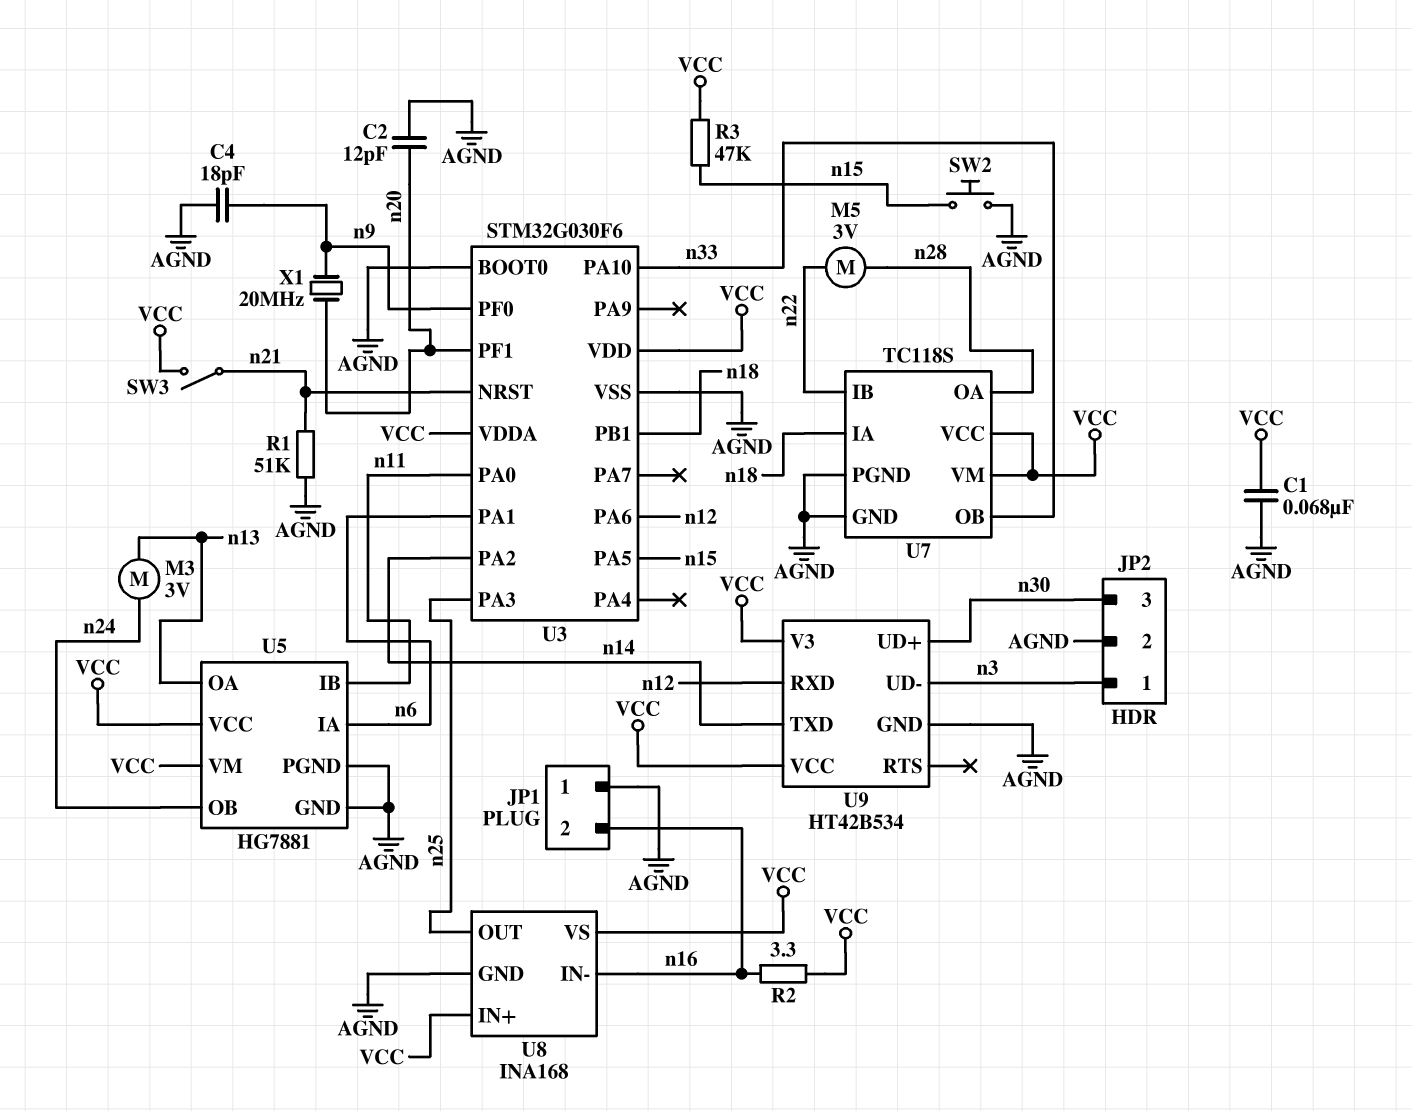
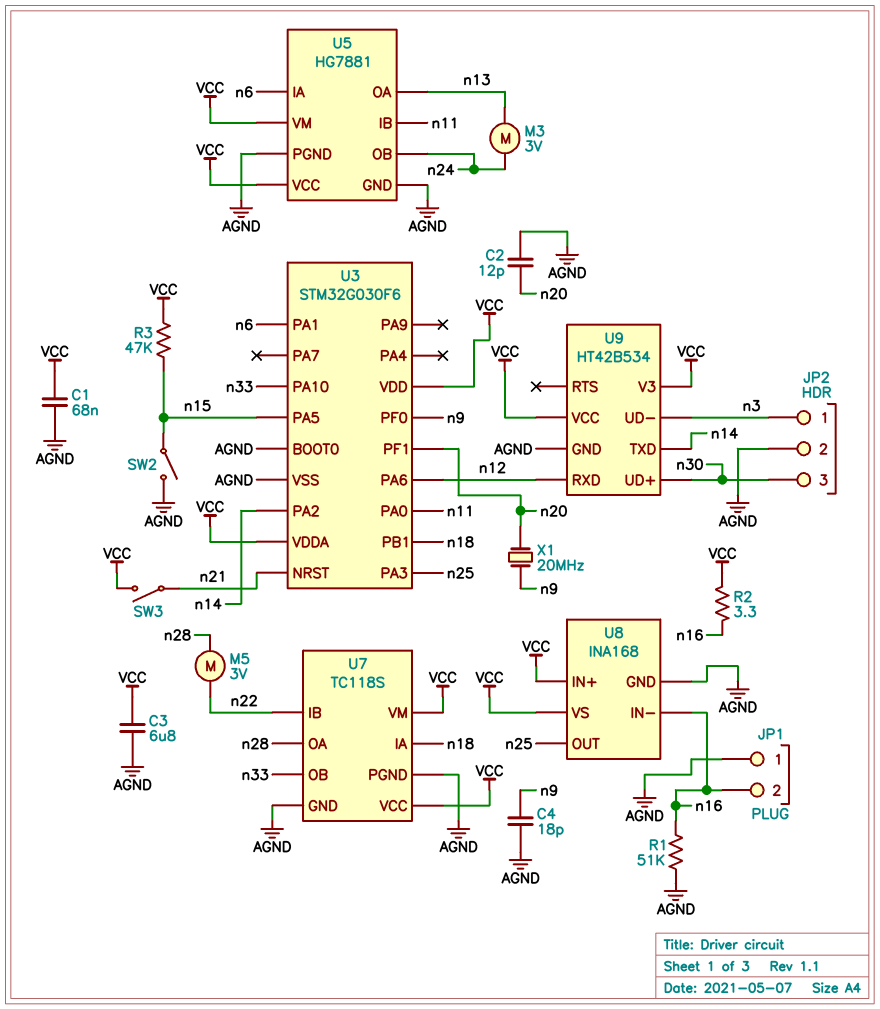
C3: none -> 6.8uF (AGND, VCC)
R1: 51k (AGND, n21) -> 51k (AGND, n16)
SW2: button (AGND, n15) -> switch (AGND, n15)

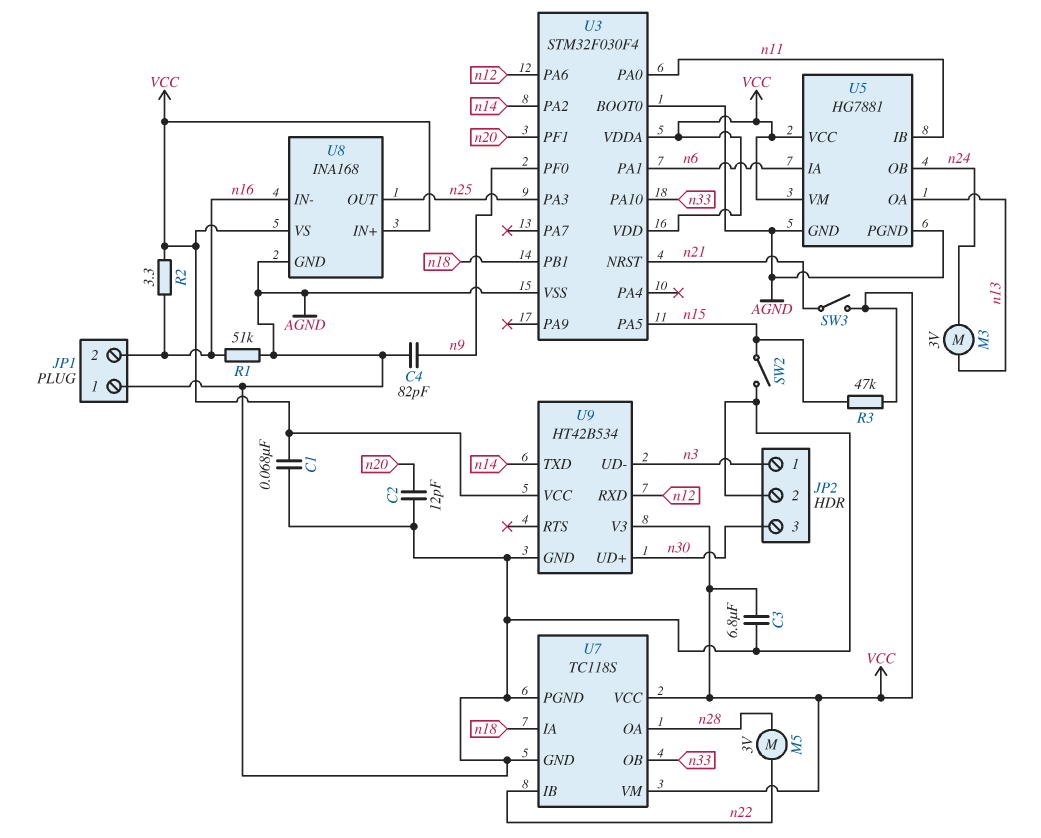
C4: 18pF (AGND, n9) -> 82pF (AGND, n9)
U3: STM32G030F6 -> STM32F030F4
X1: 20MHz (n9, n20) -> none

